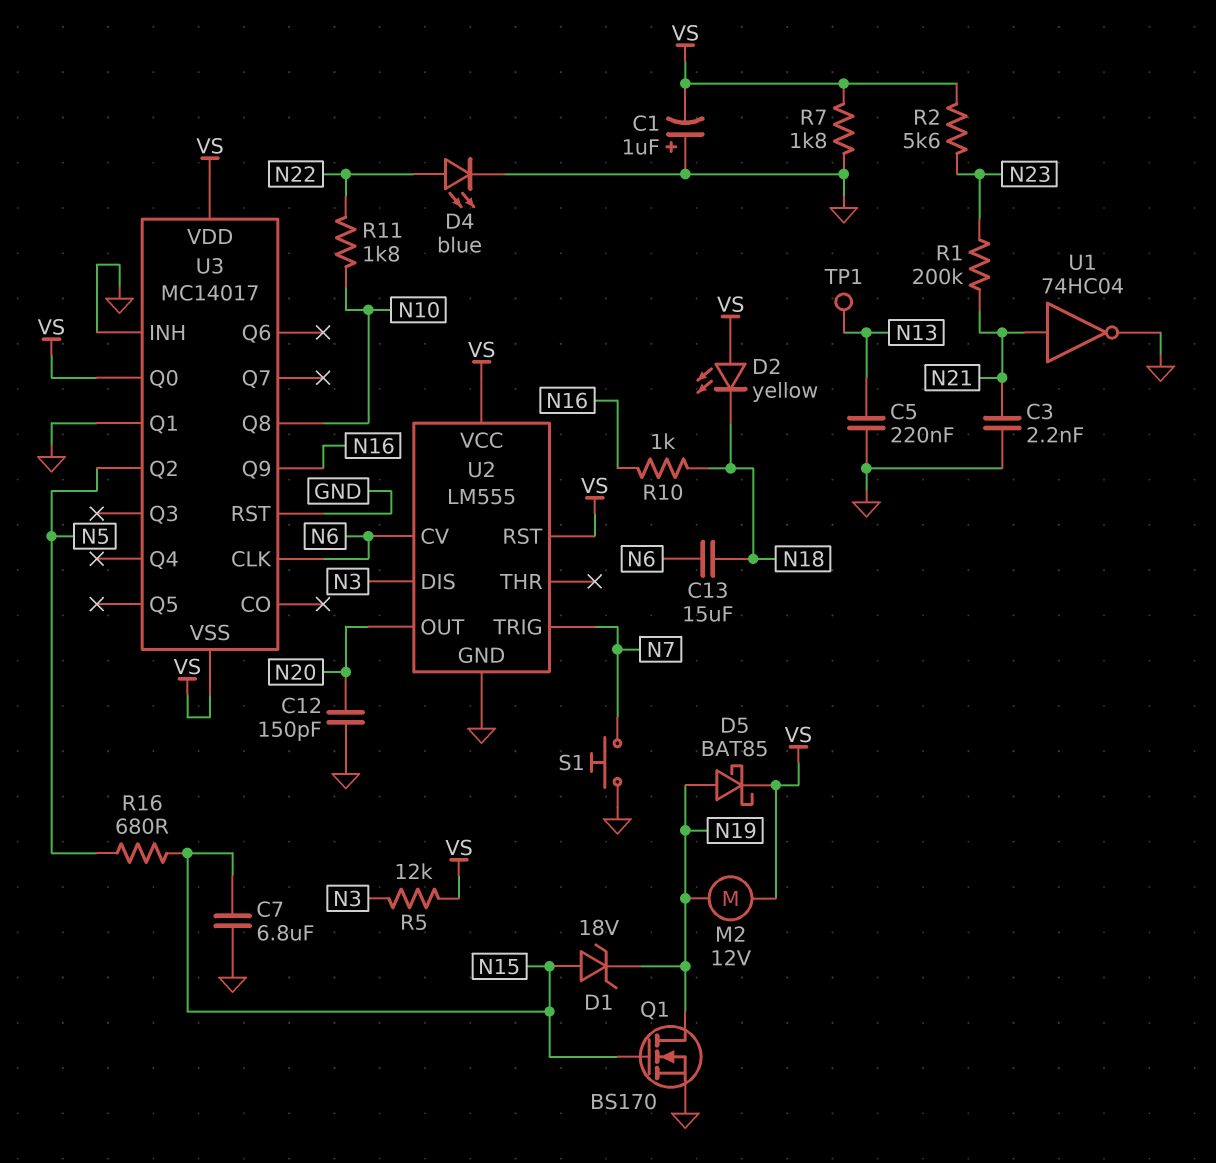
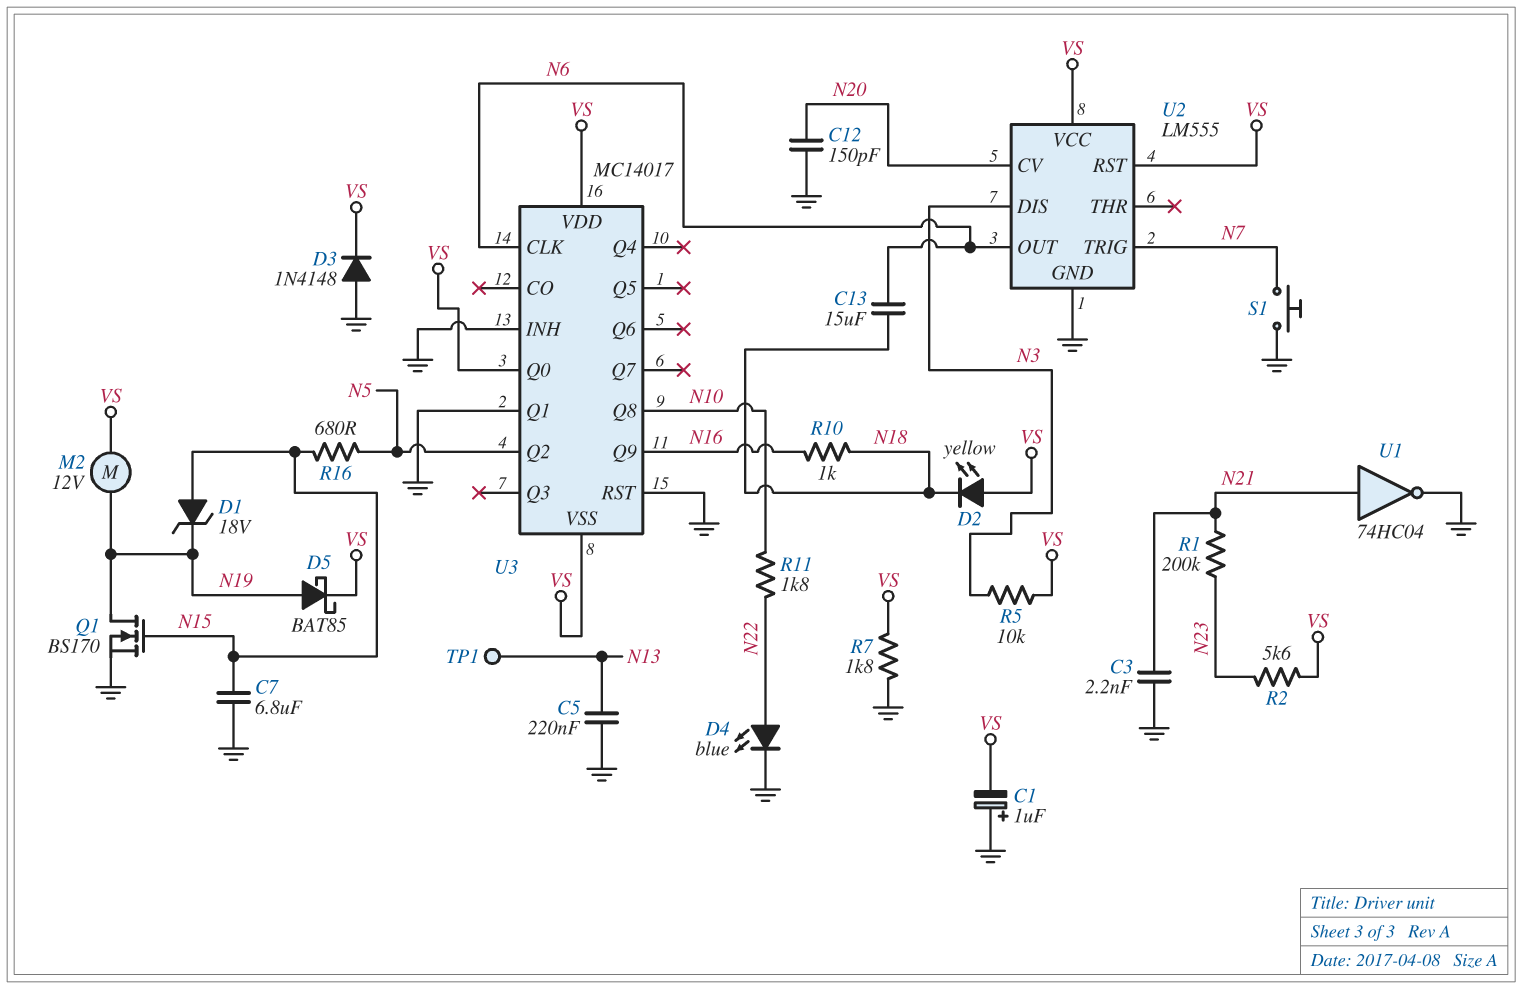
D3: none -> diode 1N4148 (A GND, K VS)
R5: 12k (N3, VS) -> 10k (N3, VS)
U2 pin CV: N6 -> N20
U2 pin OUT: N20 -> N6

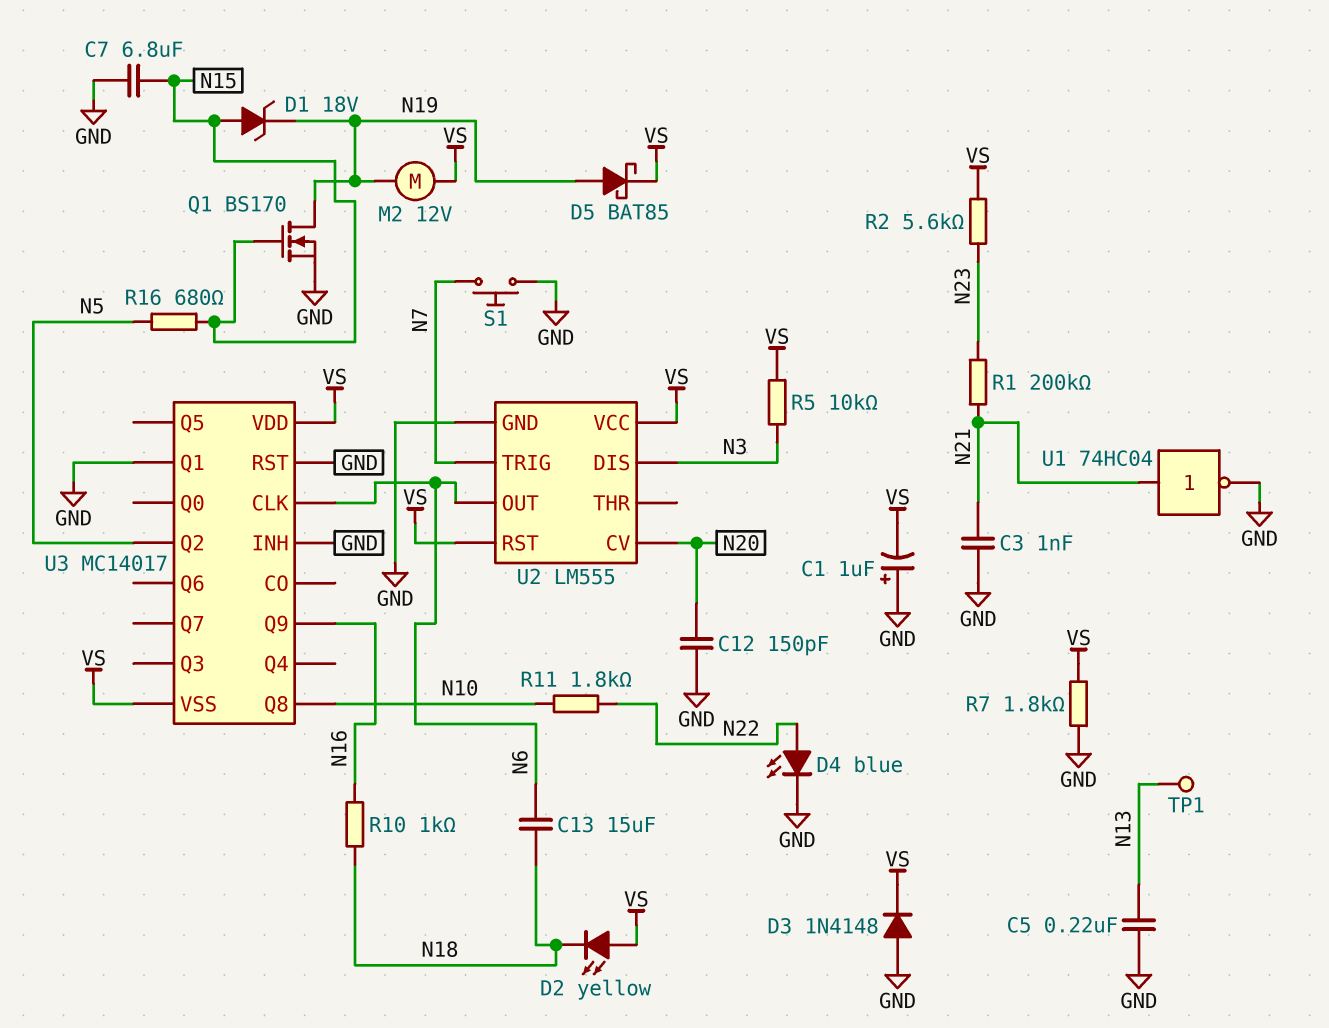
C3: 2.2nF (GND, N21) -> 1nF (GND, N21)
U3 pin Q0: VS -> none

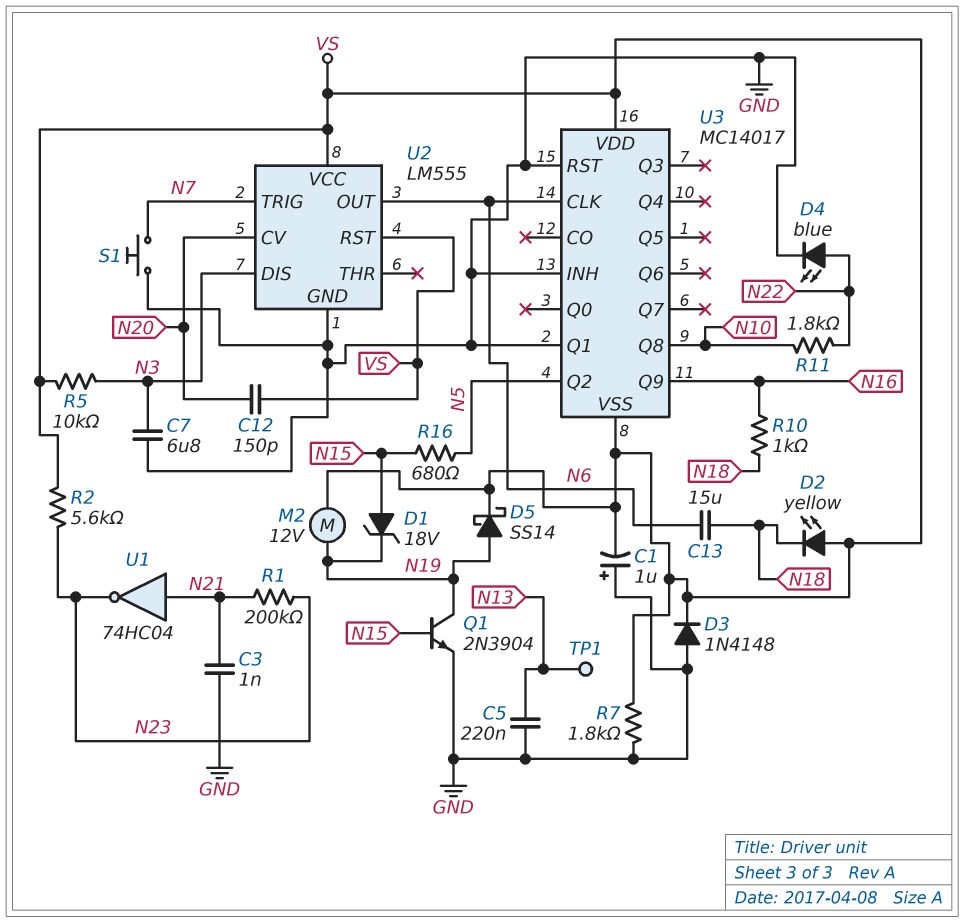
C7: 6.8uF (GND, N15) -> 6.8uF (GND, N3)
C12: 150pF (GND, N20) -> 150pF (N20, VS)
D5: schottky BAT85 (A N19, K VS) -> schottky SS14 (A N19, K VS)
Q1: NMOS BS170 (G N15, D N19, S GND) -> NPN 2N3904 (B N15, C N19, E GND)
U1: NOT 74HC04 (in N21, out GND) -> NOT 74HC04 (in N21, out N23)

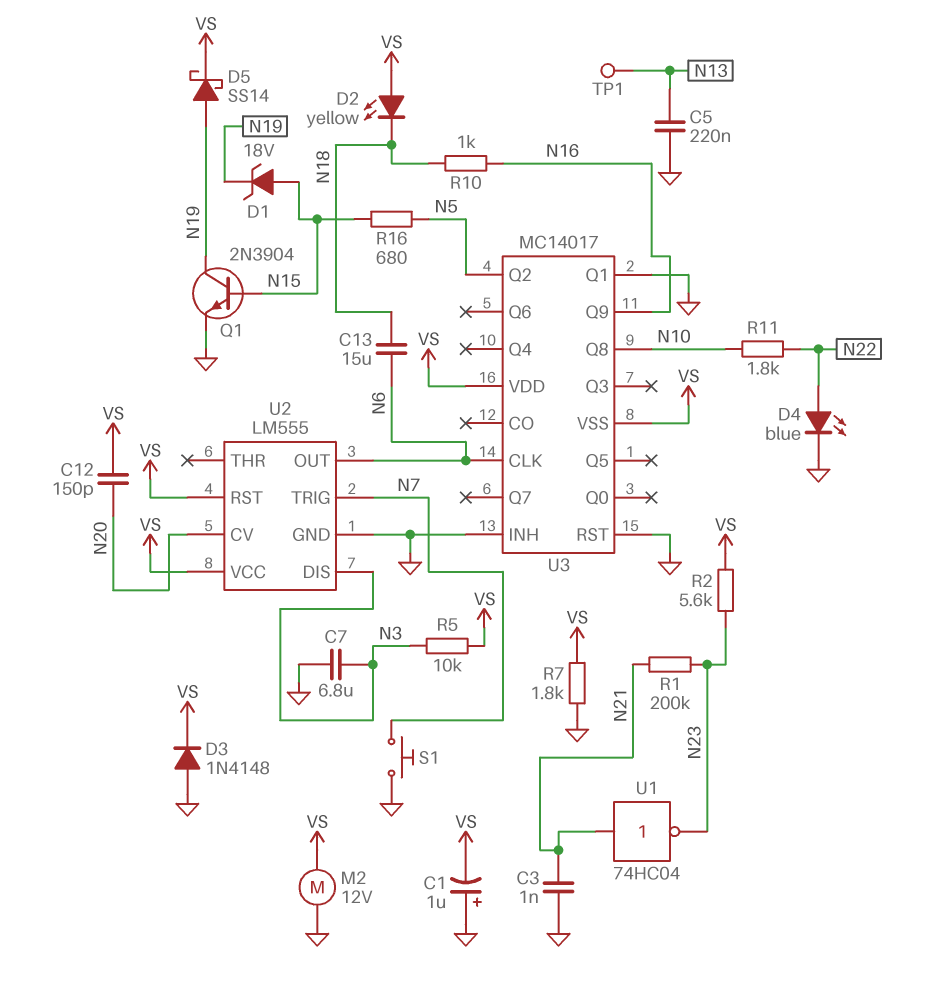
M2: motor 12V (N19, VS) -> motor 12V (GND, VS)

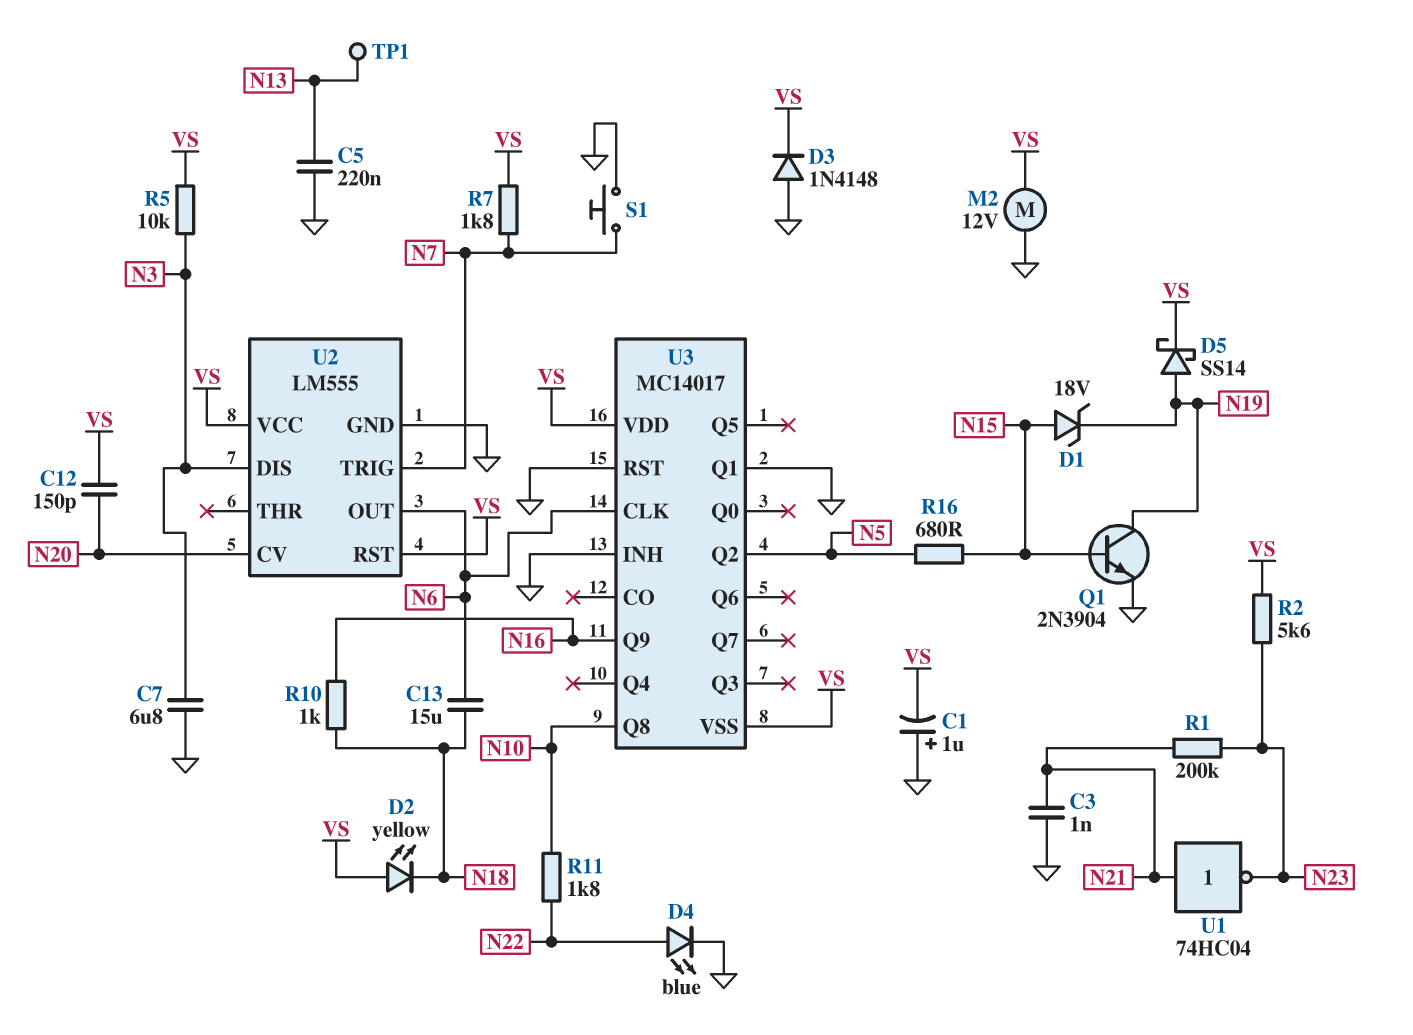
R7: 1.8k (GND, VS) -> 1.8k (N7, VS)

